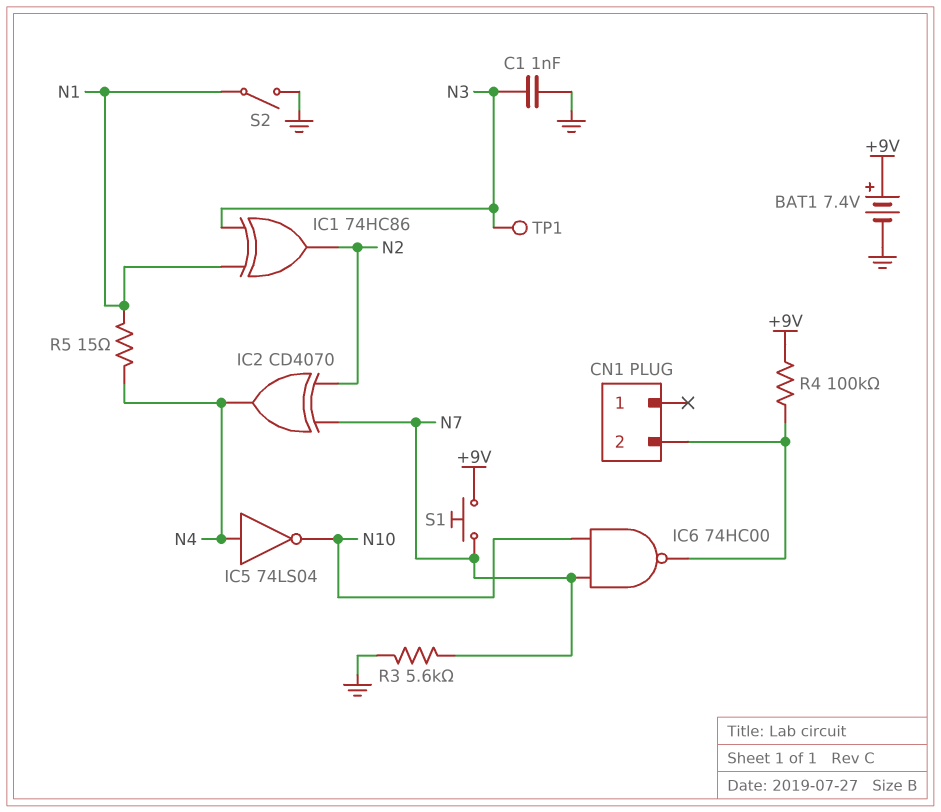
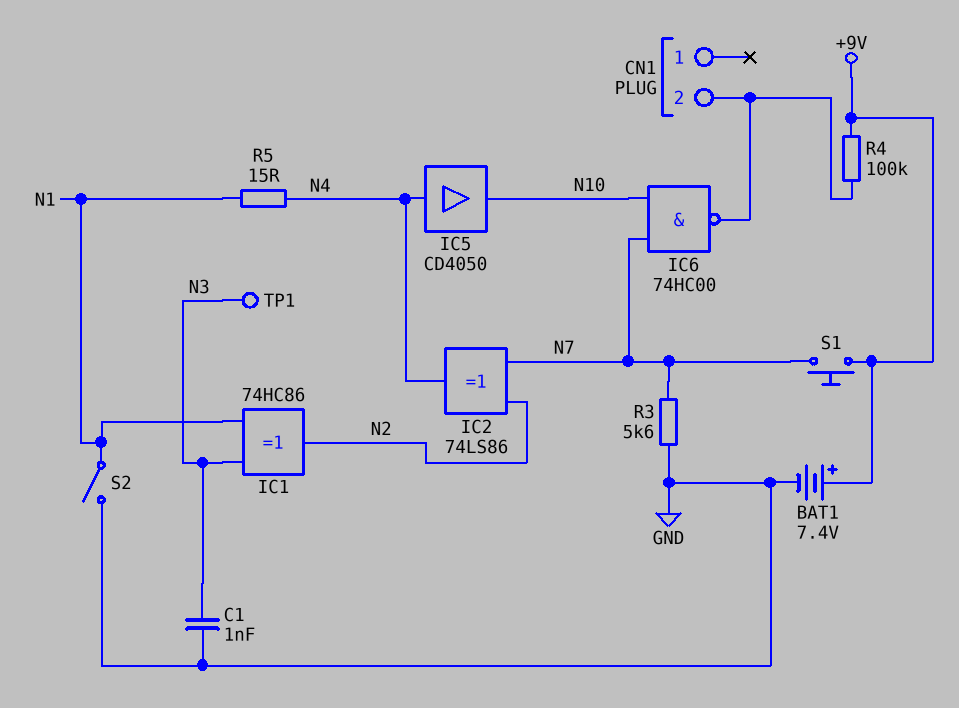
IC2: XOR CD4070 (in N2, in N7, out N4) -> XOR 74LS86 (in N2, in N7, out N4)
IC5: NOT 74LS04 (in N4, out N10) -> buffer CD4050 (in N4, out N10)

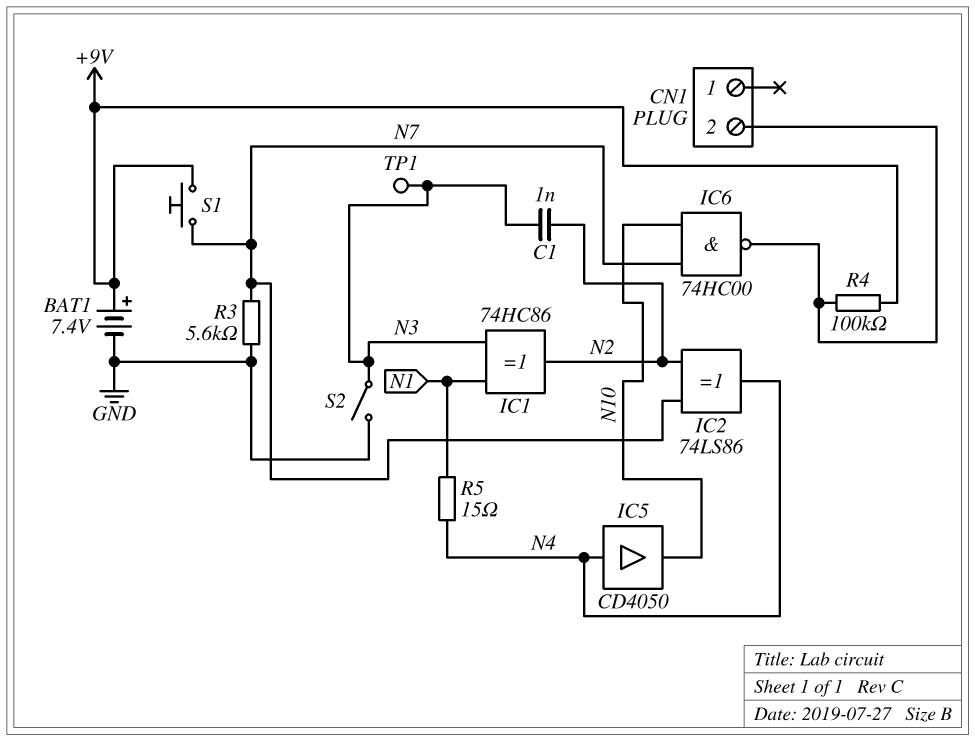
C1: 1nF (GND, N3) -> 1nF (N2, N3)
S2: switch (GND, N1) -> switch (GND, N3)

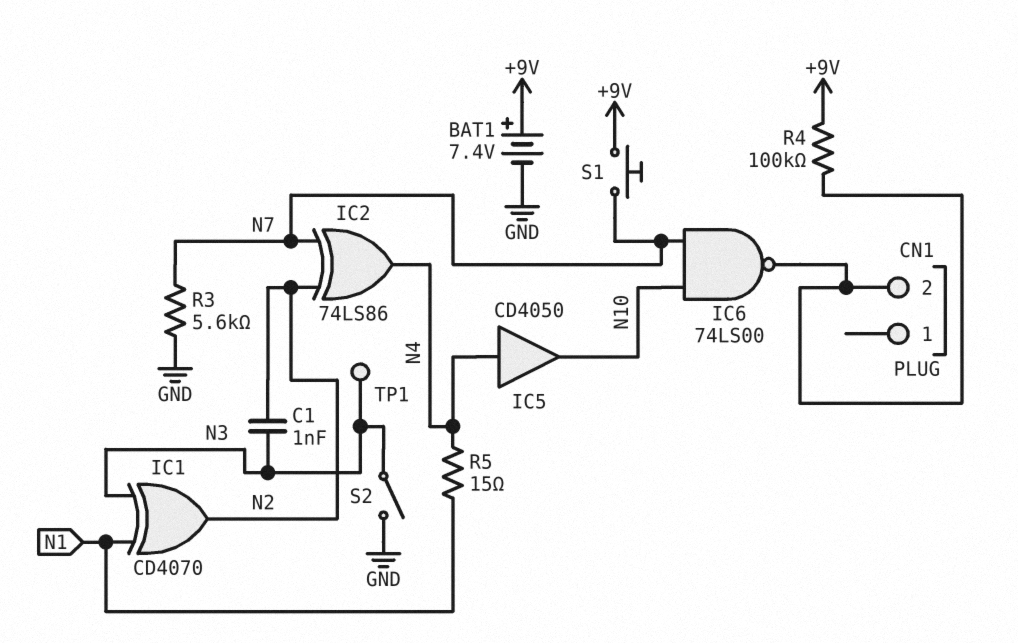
IC1: XOR 74HC86 (in N1, in N3, out N2) -> XOR CD4070 (in N1, in N3, out N2)
IC6: NAND 74HC00 (in N7, in N10, out CN1/2) -> NAND 74LS00 (in N7, in N10, out CN1/2)

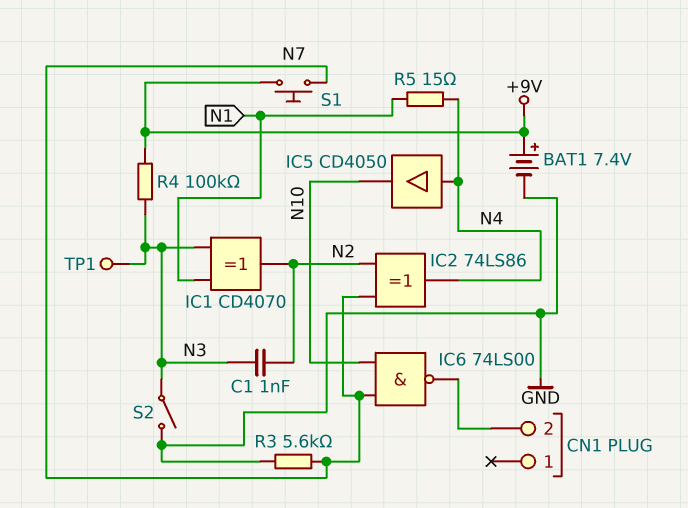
R4: 100k (+9V, CN1/2) -> 100k (+9V, N3)

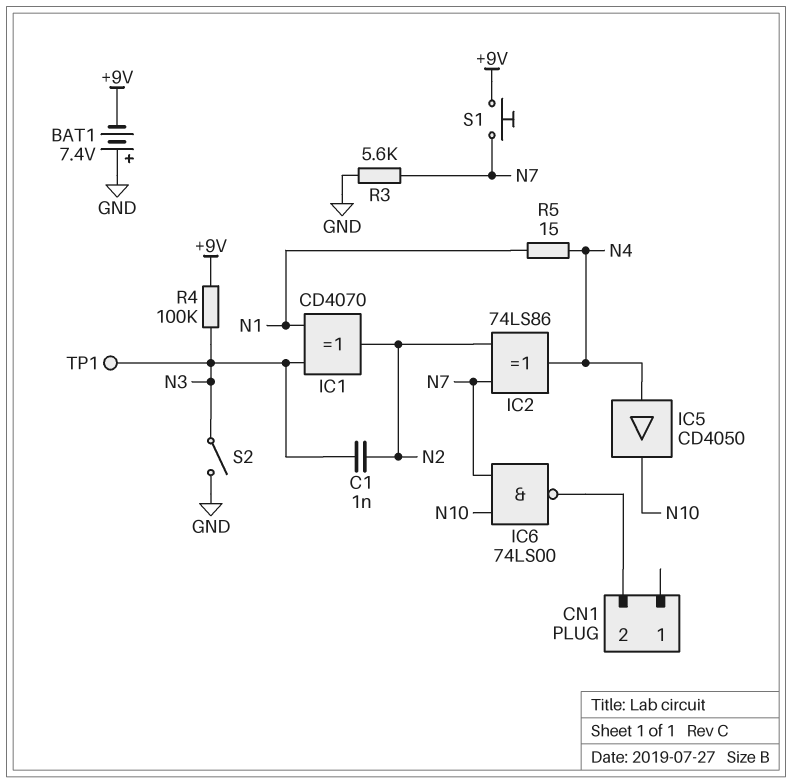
BAT1: 7.4V (plus +9V, minus GND) -> 7.4V (plus GND, minus +9V)

